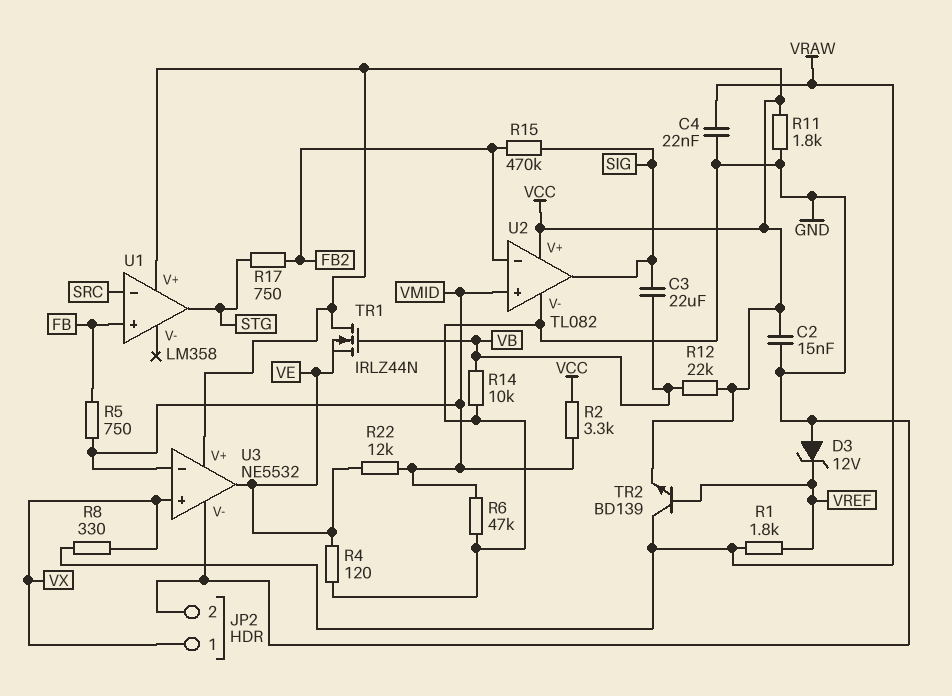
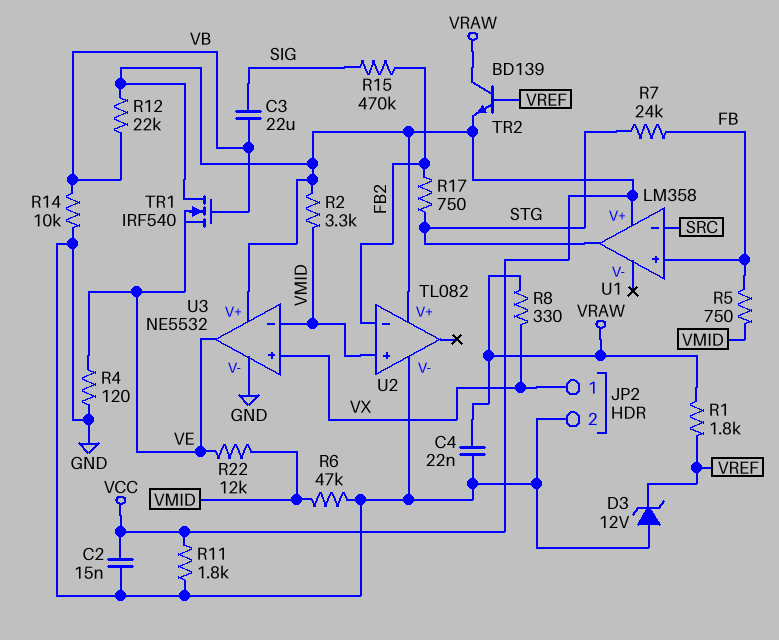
R7: none -> 24k (FB, STG)
TR1: NMOS IRLZ44N (G VB, D VCC, S VE) -> NMOS IRF540 (G VB, D VCC, S VE)
U2 pin out: SIG -> none

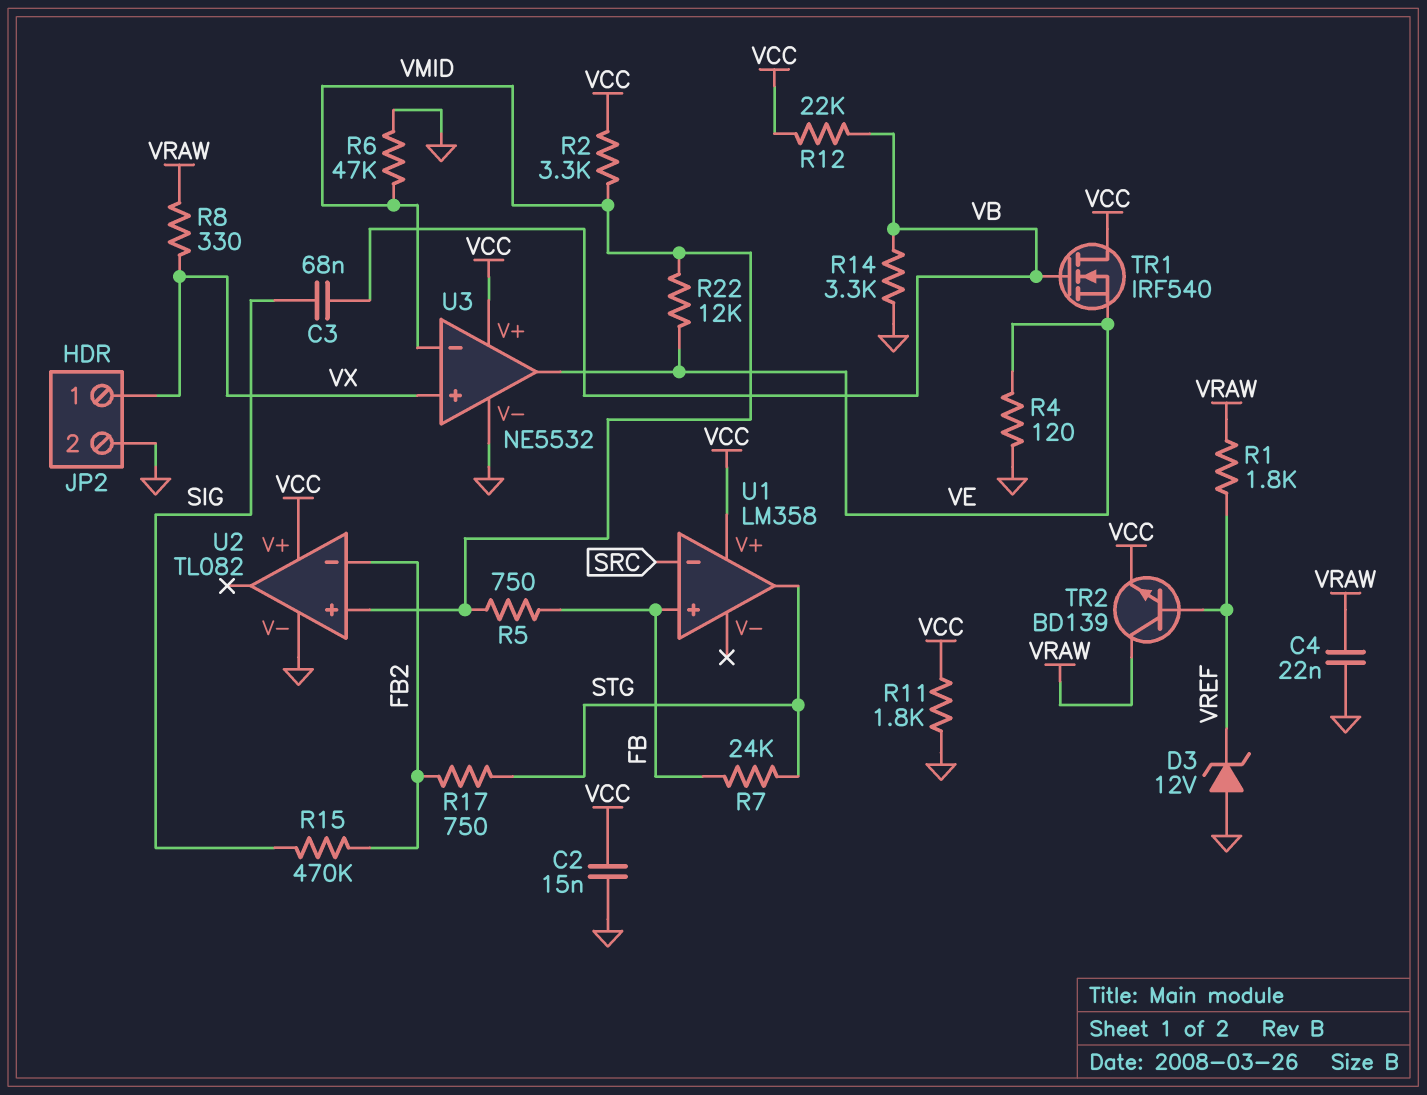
C3: 22uF (SIG, VB) -> 68nF (SIG, VB)
R14: 10k (GND, VB) -> 3.3k (GND, VB)

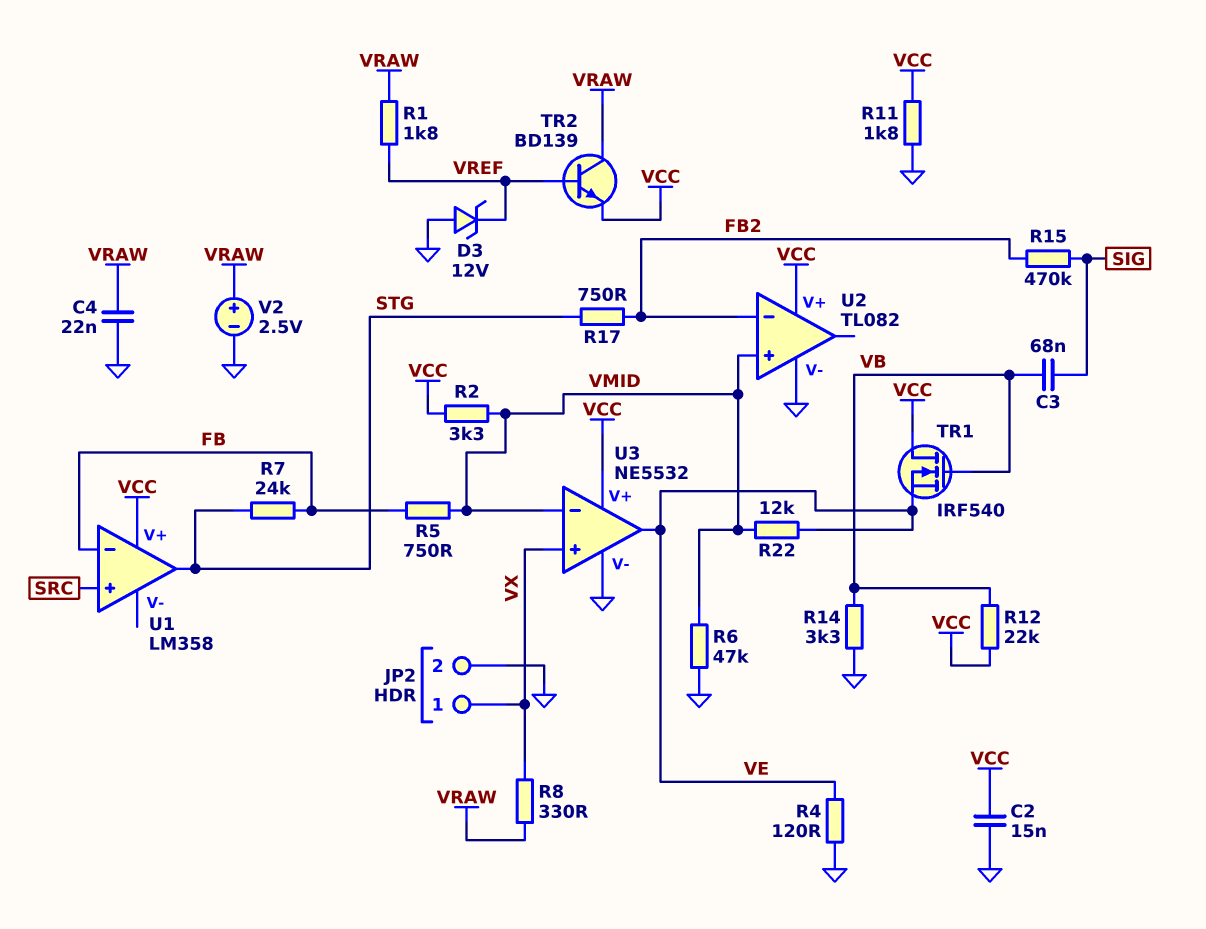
U1 pin in+: FB -> SRC
U1 pin in-: SRC -> FB
V2: none -> 2.5V (plus VRAW, minus GND)

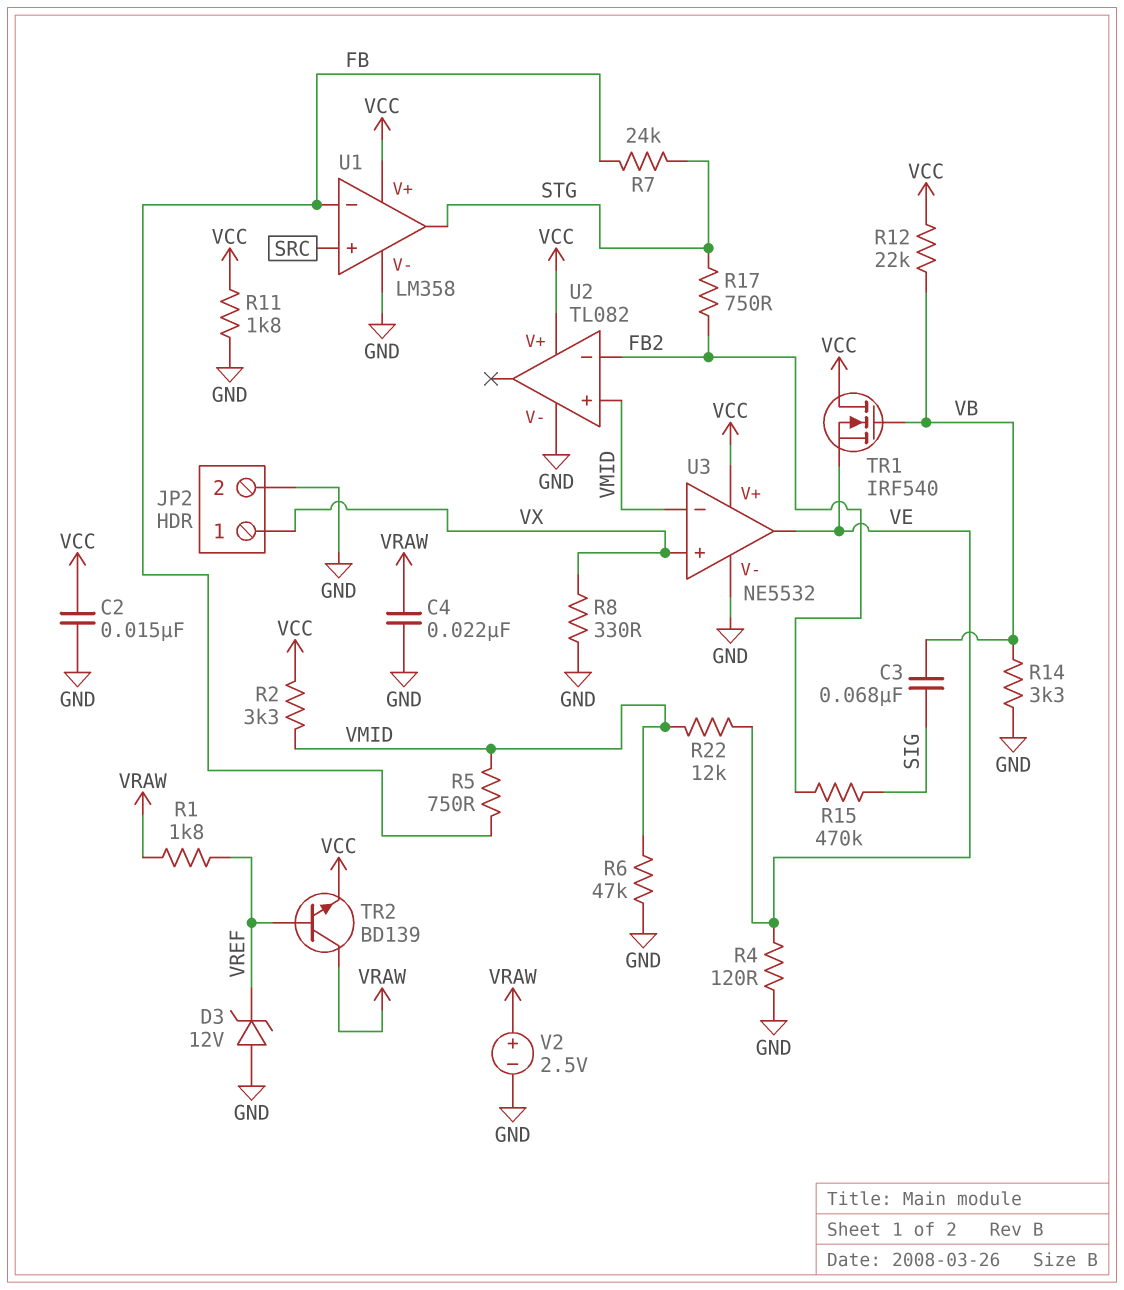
R8: 330 (VRAW, VX) -> 330 (GND, VX)
U1 pin V-: none -> GND

